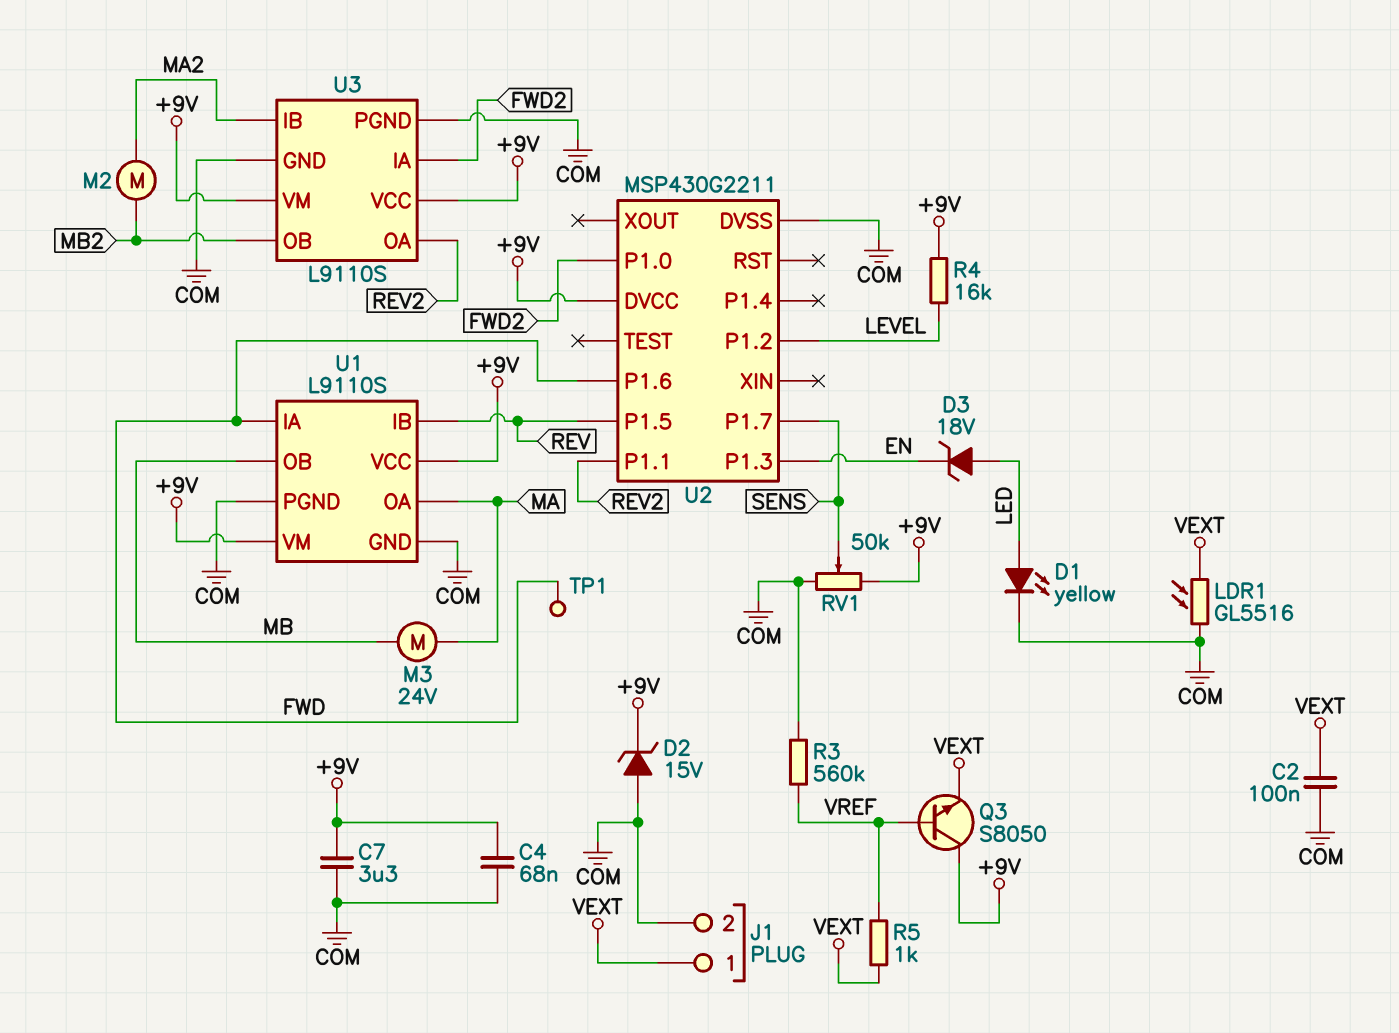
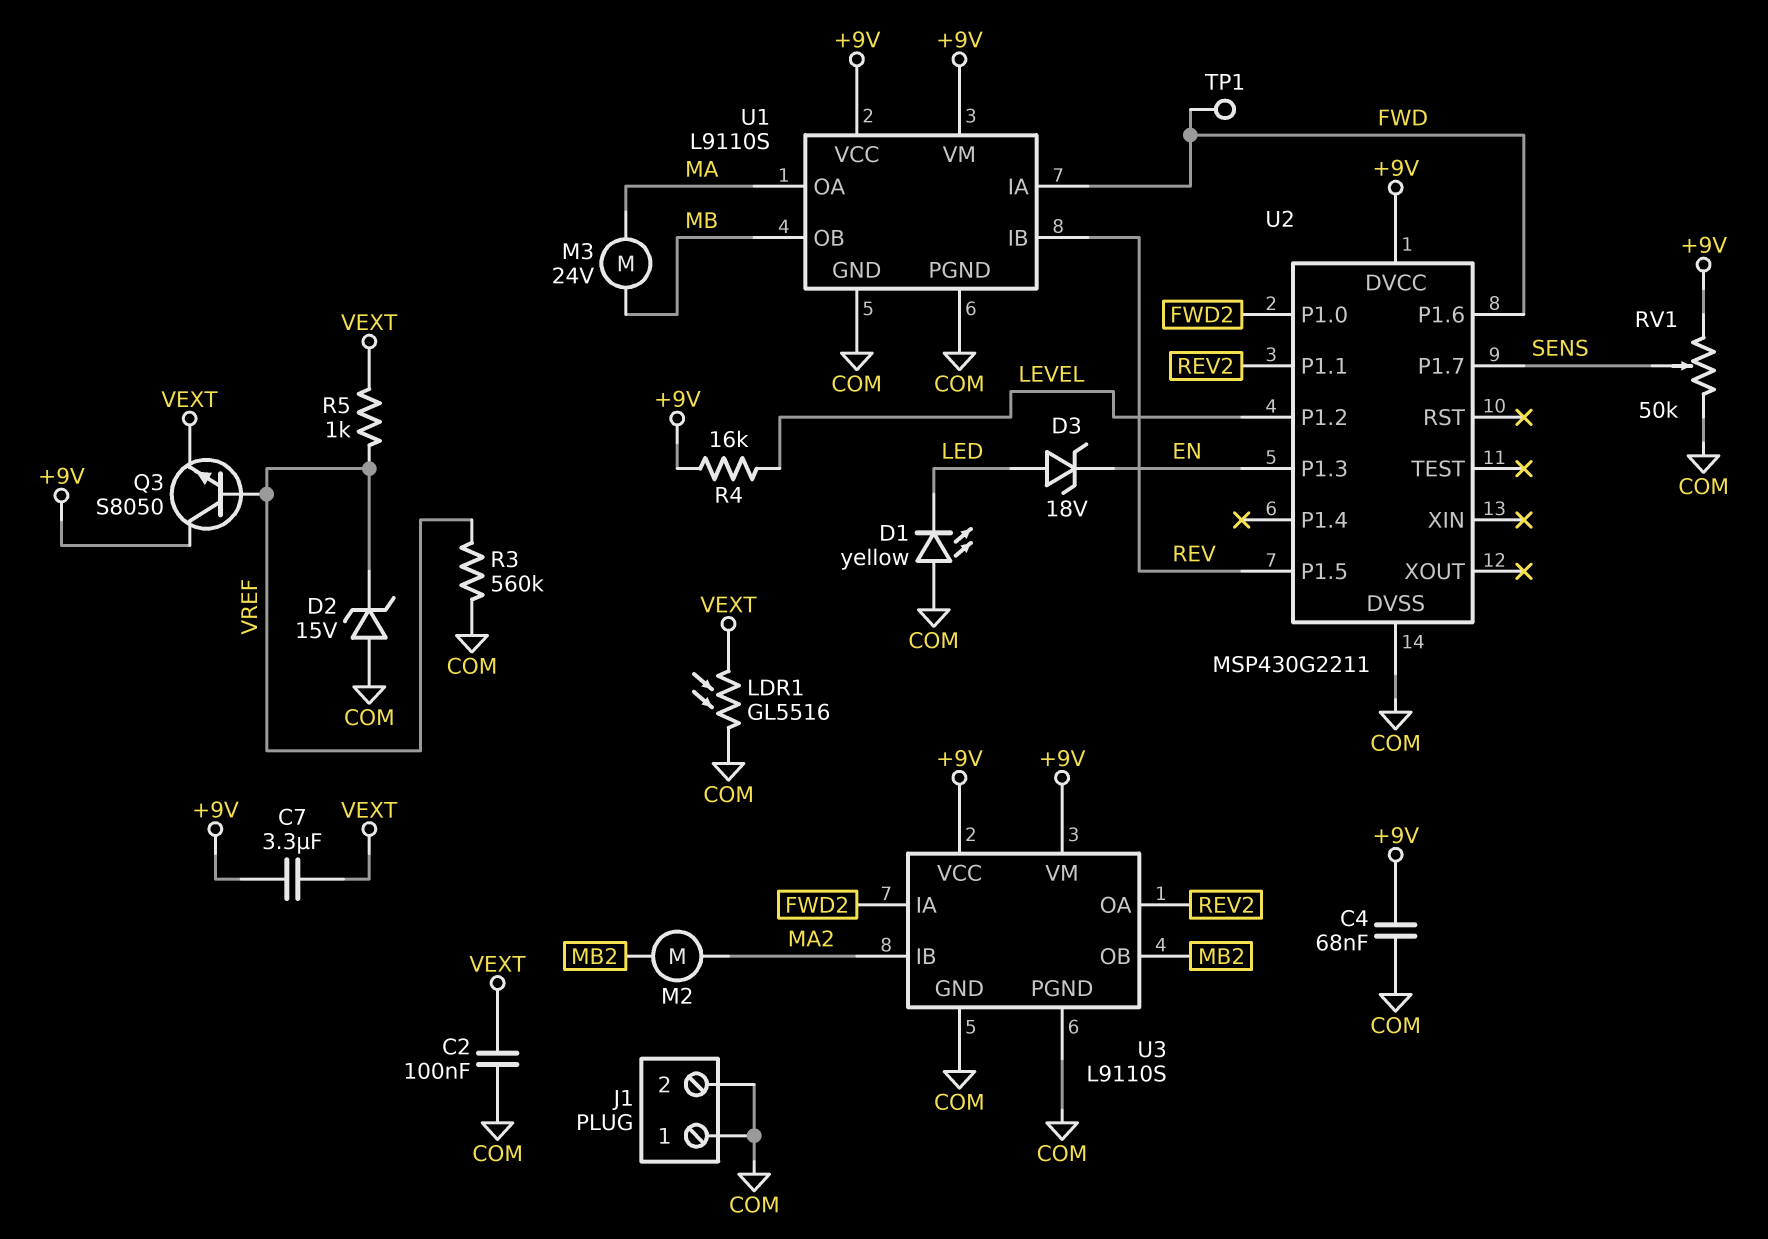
C7: 3.3uF (+9V, COM) -> 3.3uF (+9V, VEXT)
D1: LED yellow (A LED, K COM) -> LED yellow (A COM, K LED)
D2: zener 15V (A COM, K +9V) -> zener 15V (A COM, K VREF)
J1 pin 1: VEXT -> COM

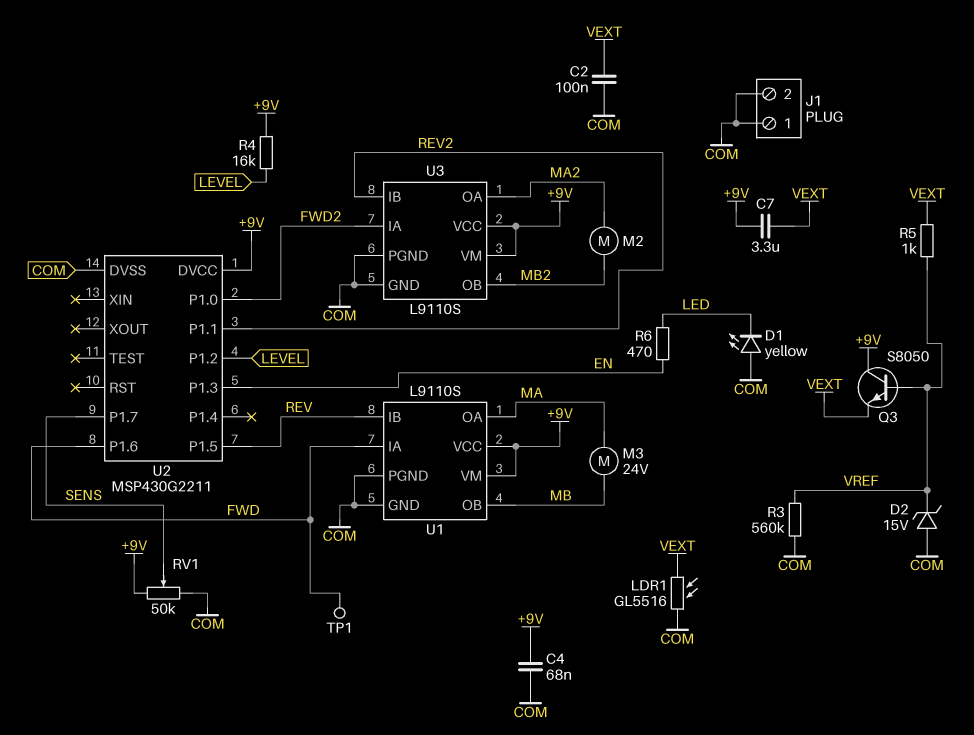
D3: zener 18V (A LED, K EN) -> none
R6: none -> 470 (EN, LED)
U3 pin IB: MA2 -> REV2
U3 pin OA: REV2 -> MA2

